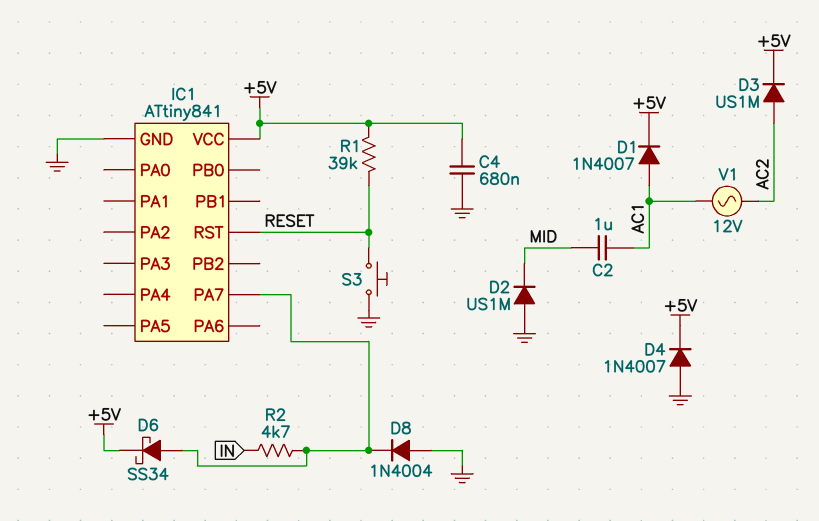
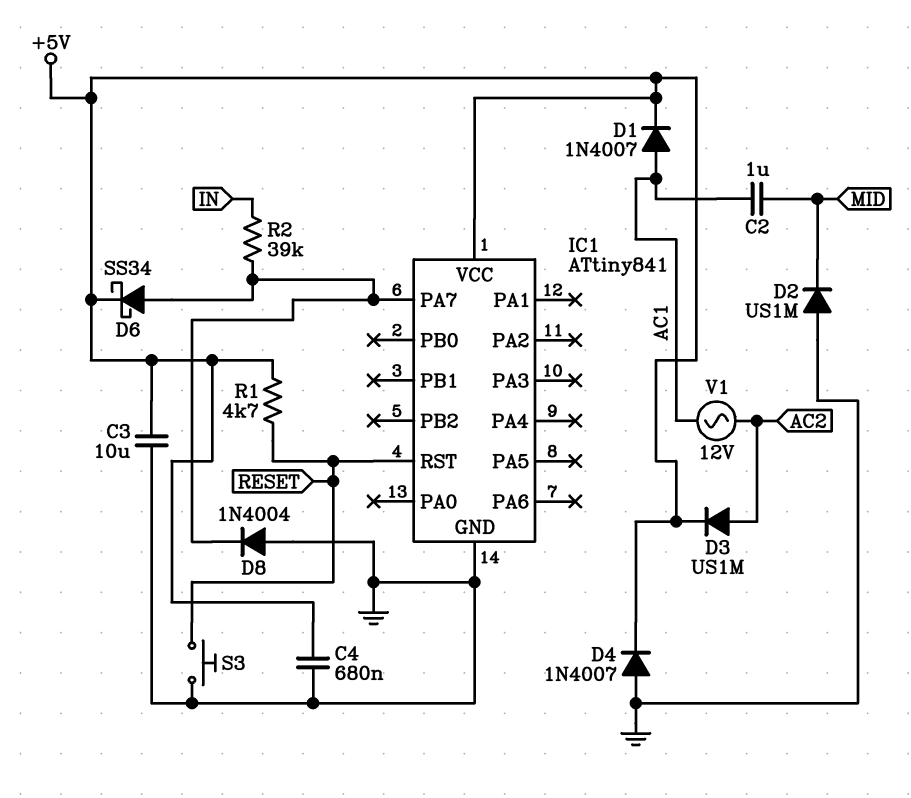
C3: none -> 10uF (+5V, GND)
R1: 39k (+5V, RESET) -> 4.7k (+5V, RESET)
R2: 4.7k (IC1/PA7, IN) -> 39k (IC1/PA7, IN)

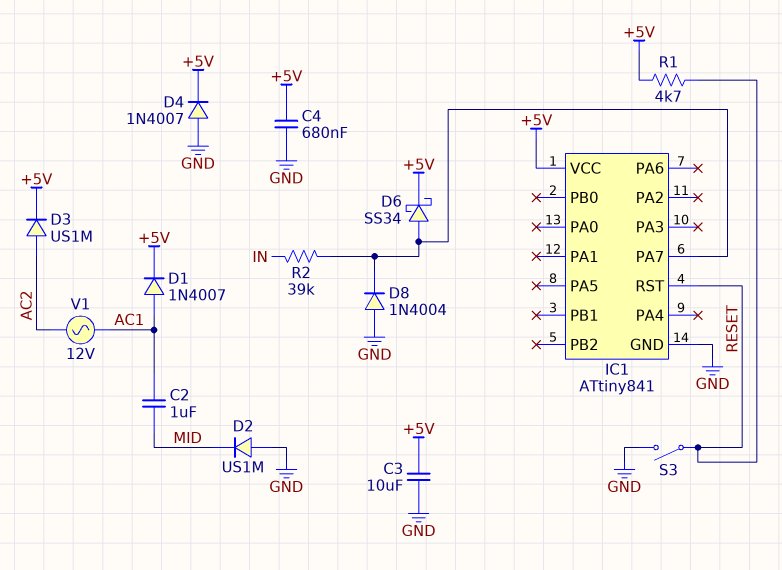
S3: button (GND, RESET) -> switch (GND, RESET)

